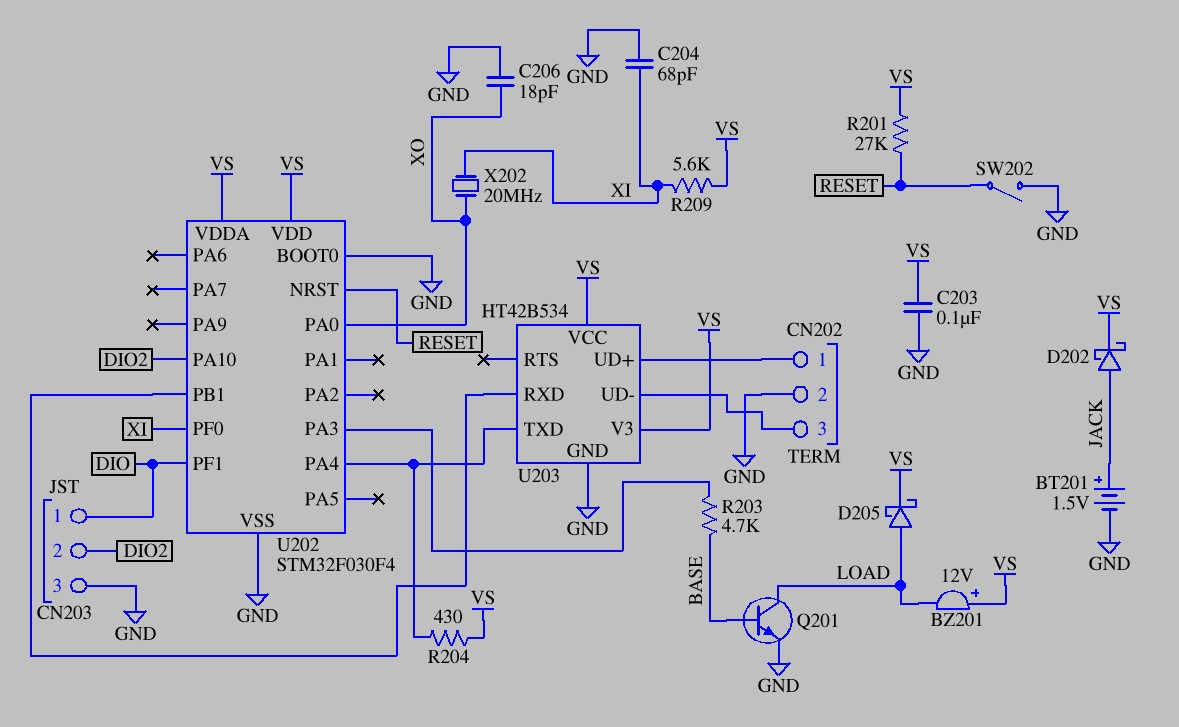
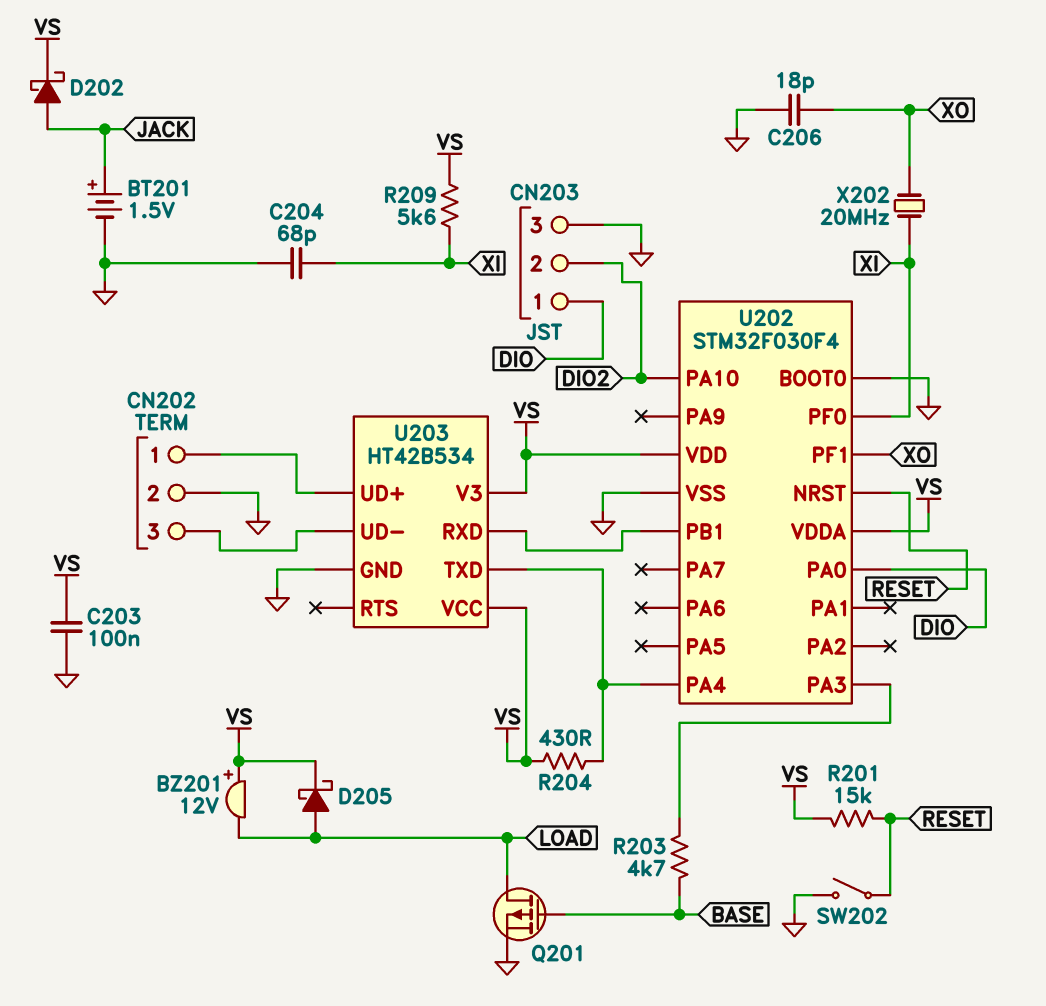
Q201: NPN (B BASE, C LOAD, E GND) -> PMOS (G BASE, D LOAD, S GND)
R201: 27k (RESET, VS) -> 15k (RESET, VS)
U202 pin PA0: XO -> DIO
U202 pin PF1: DIO -> XO

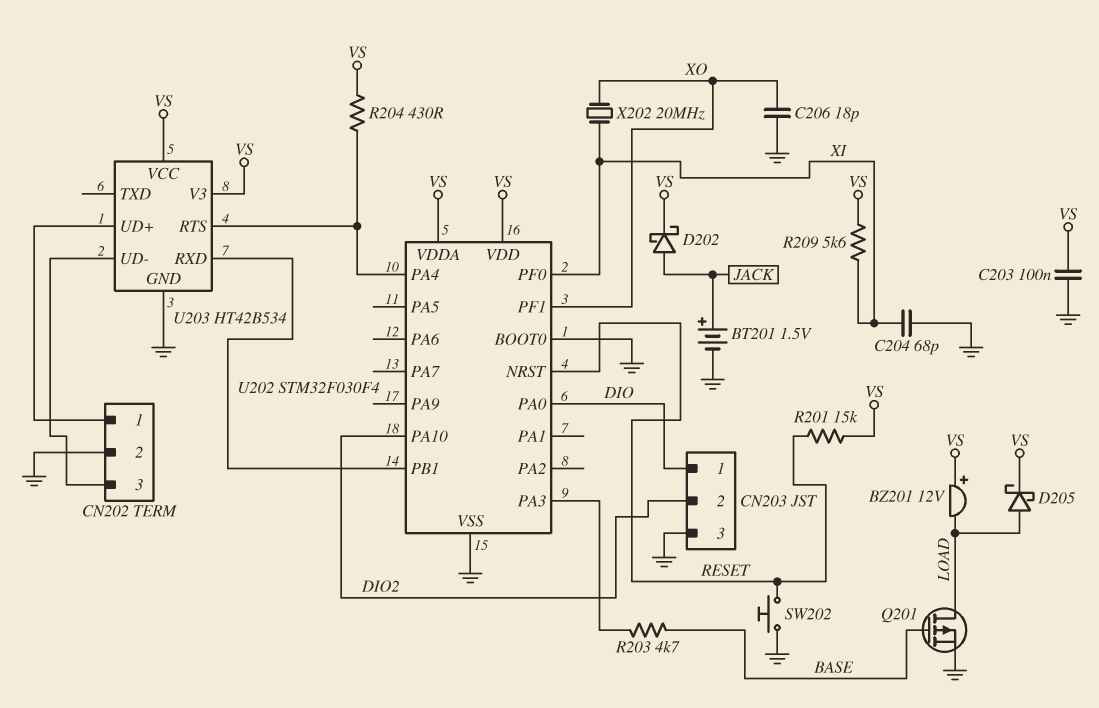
SW202: switch (GND, RESET) -> button (GND, RESET)
U203 pin RTS: none -> U202/PA4
U203 pin TXD: U202/PA4 -> none

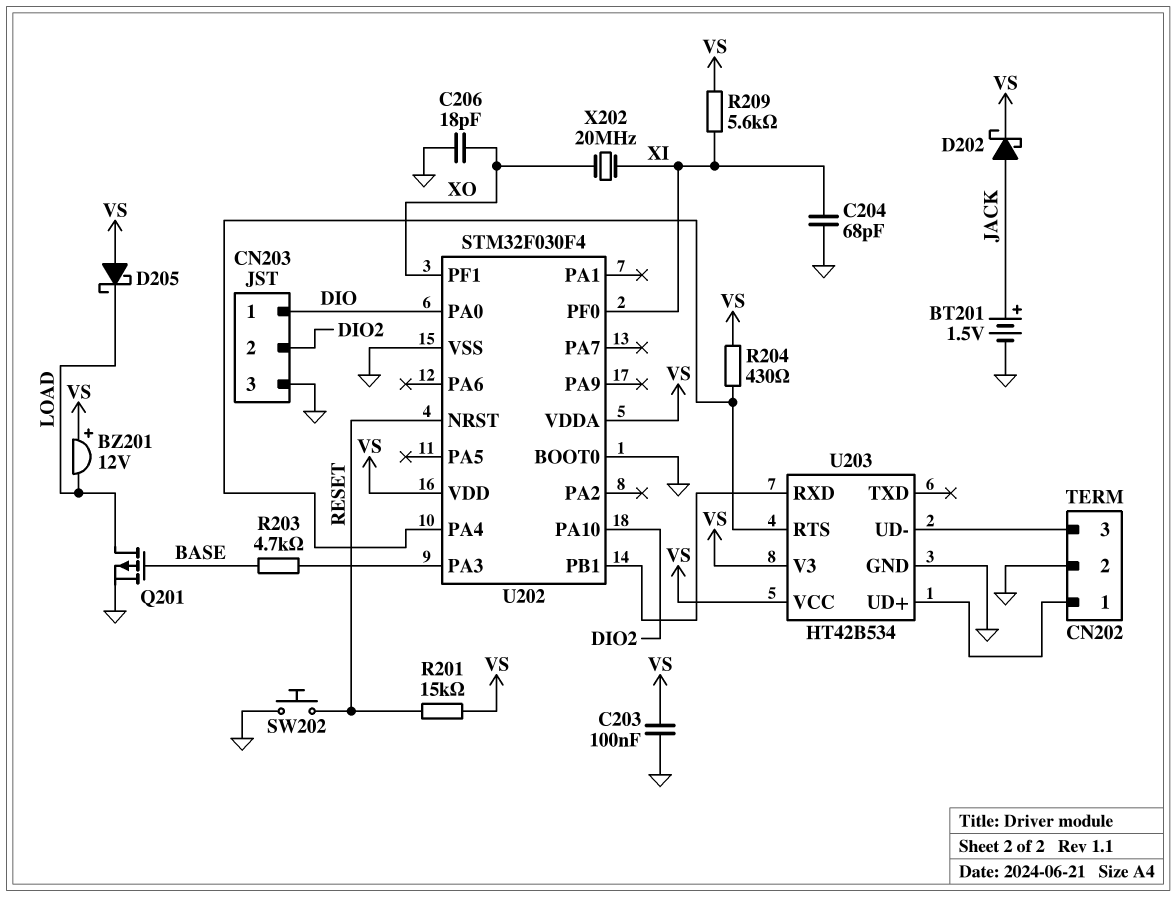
D205: schottky (A LOAD, K VS) -> schottky (A VS, K LOAD)

